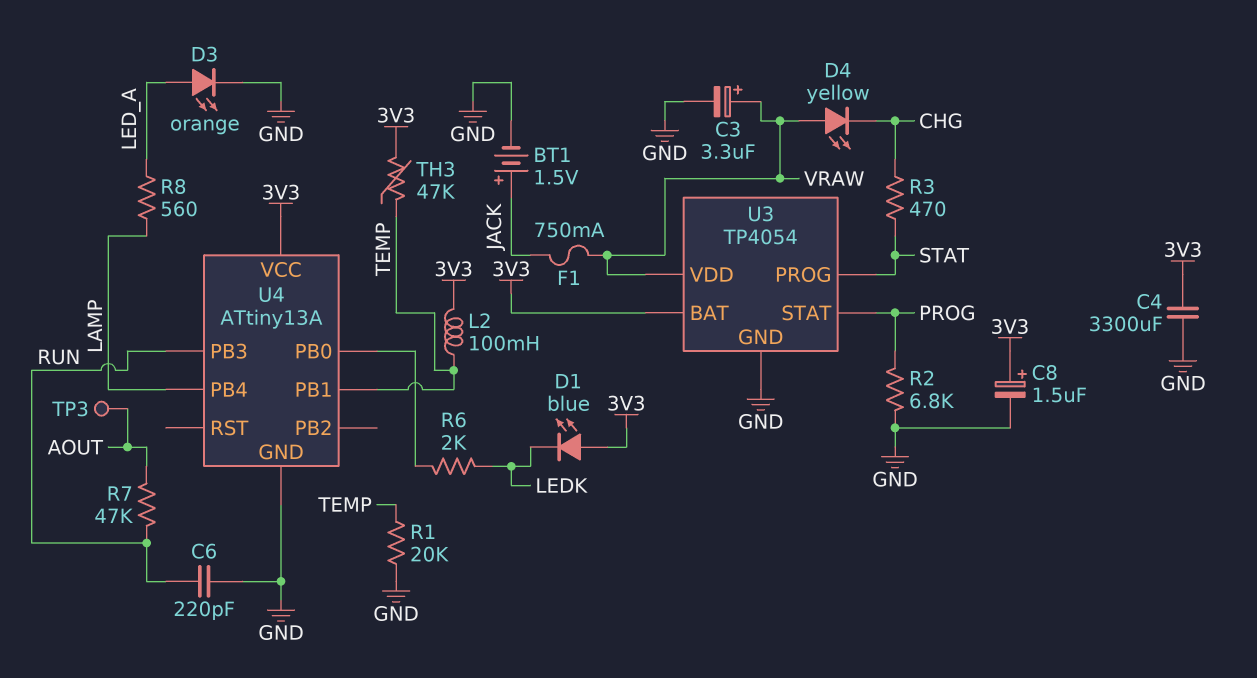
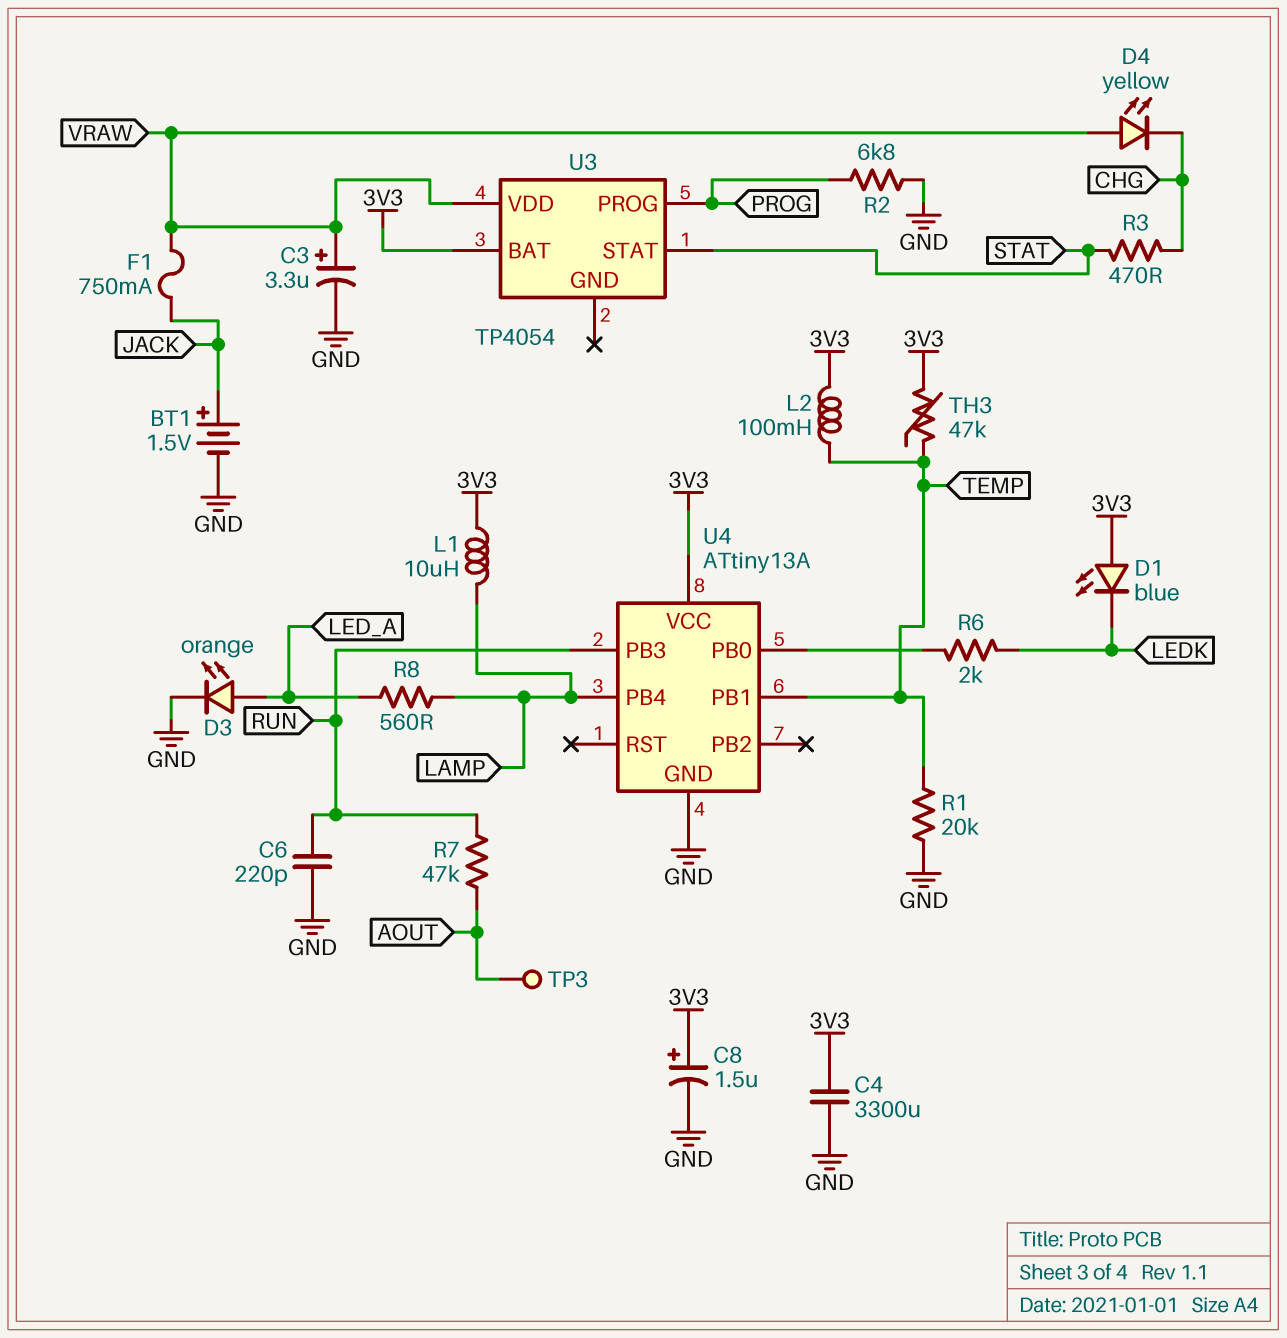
L1: none -> 10uH (3V3, LAMP)
U3 pin GND: GND -> none
U3 pin PROG: STAT -> PROG
U3 pin STAT: PROG -> STAT

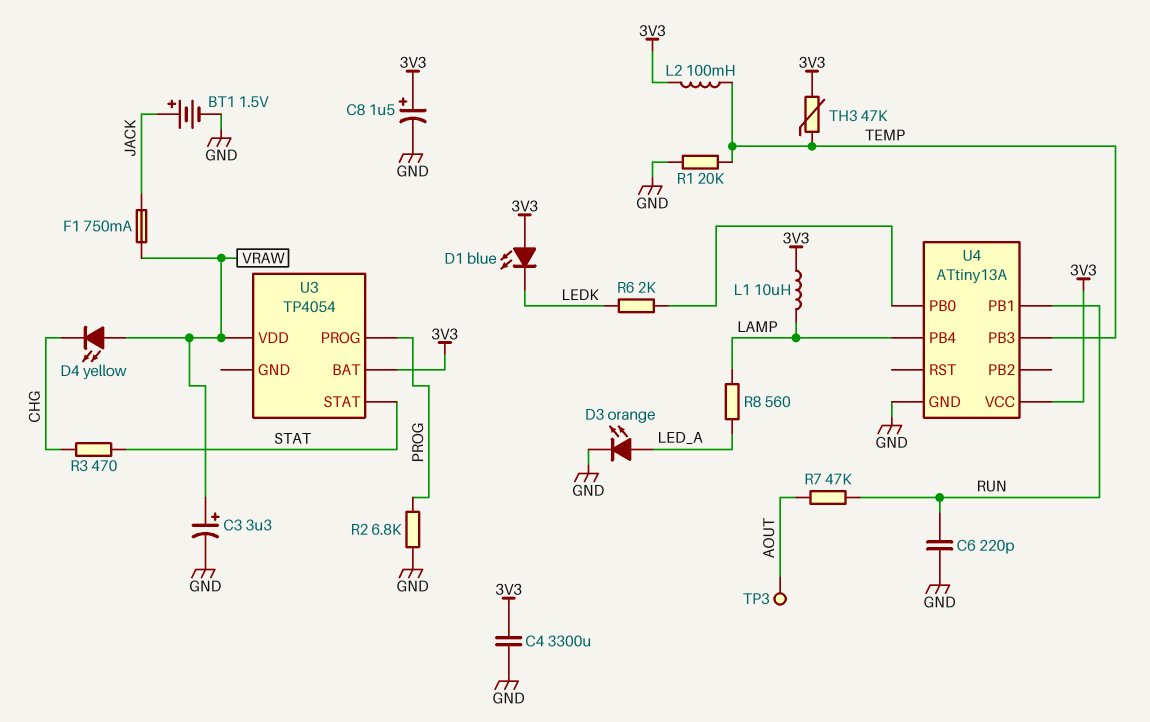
U4 pin PB1: TEMP -> RUN
U4 pin PB3: RUN -> TEMP

